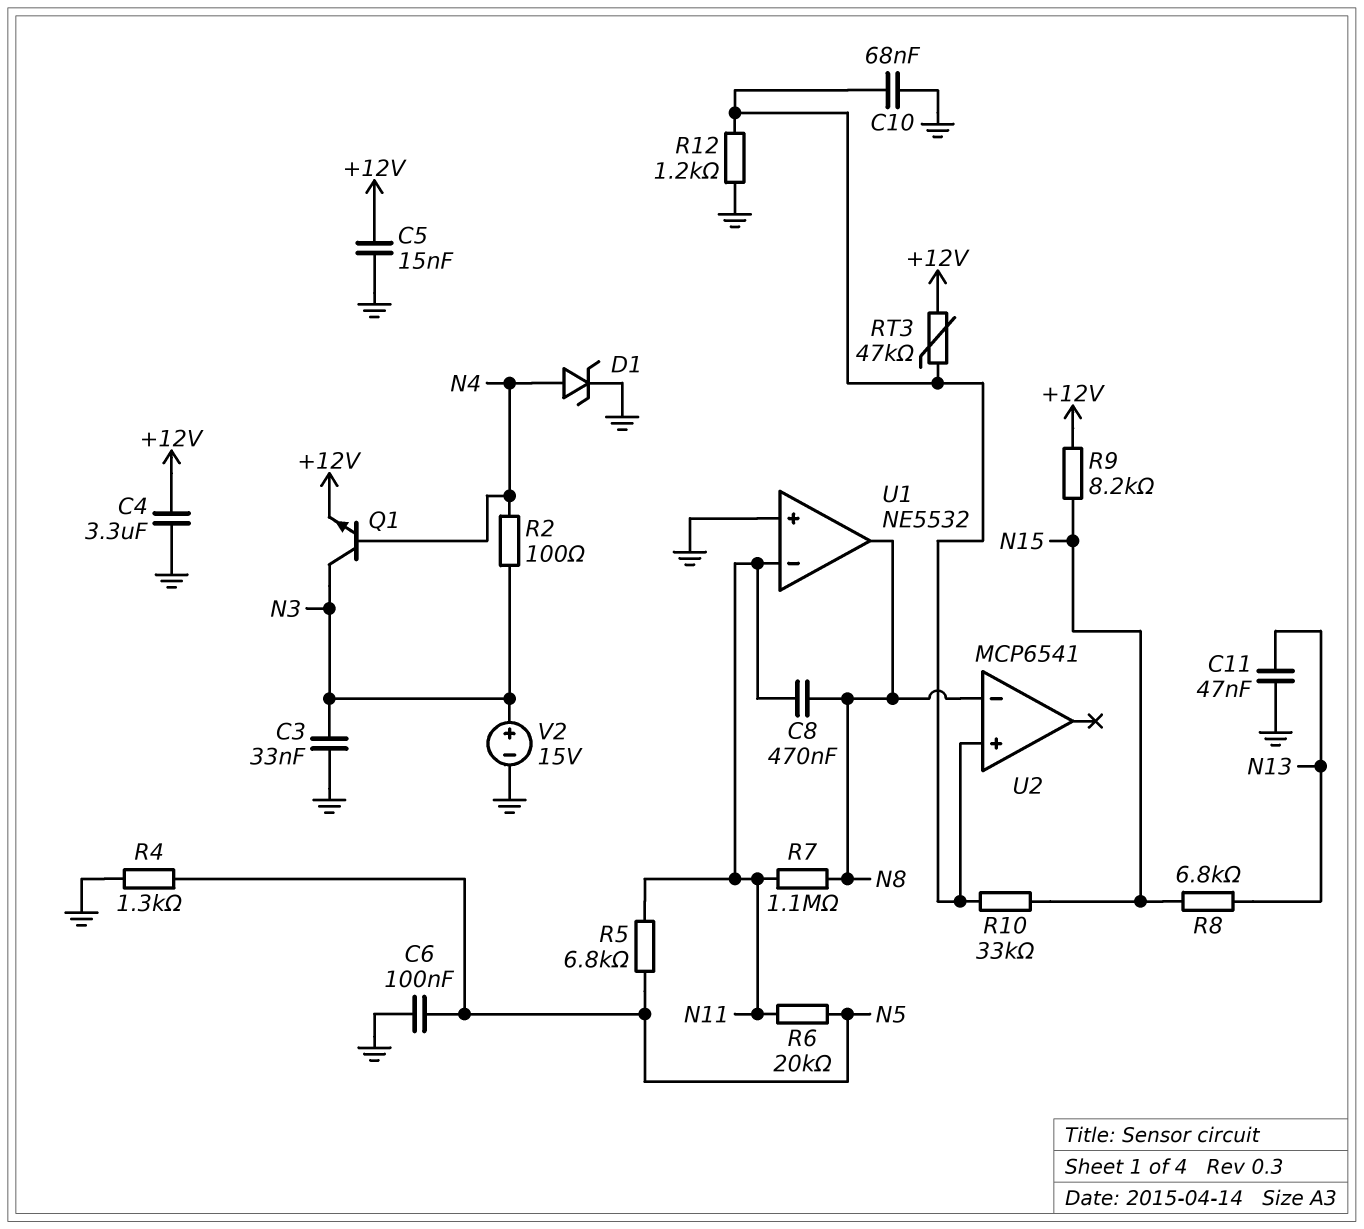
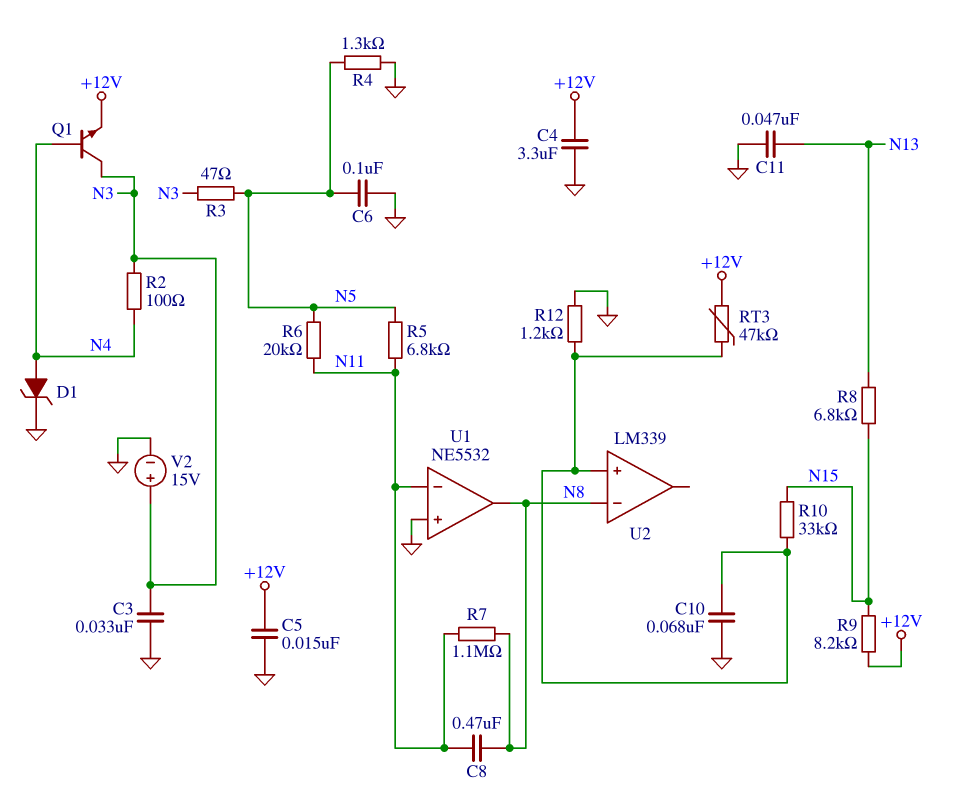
R3: none -> 47 (N3, N5)
U2: MCP6541 -> LM339

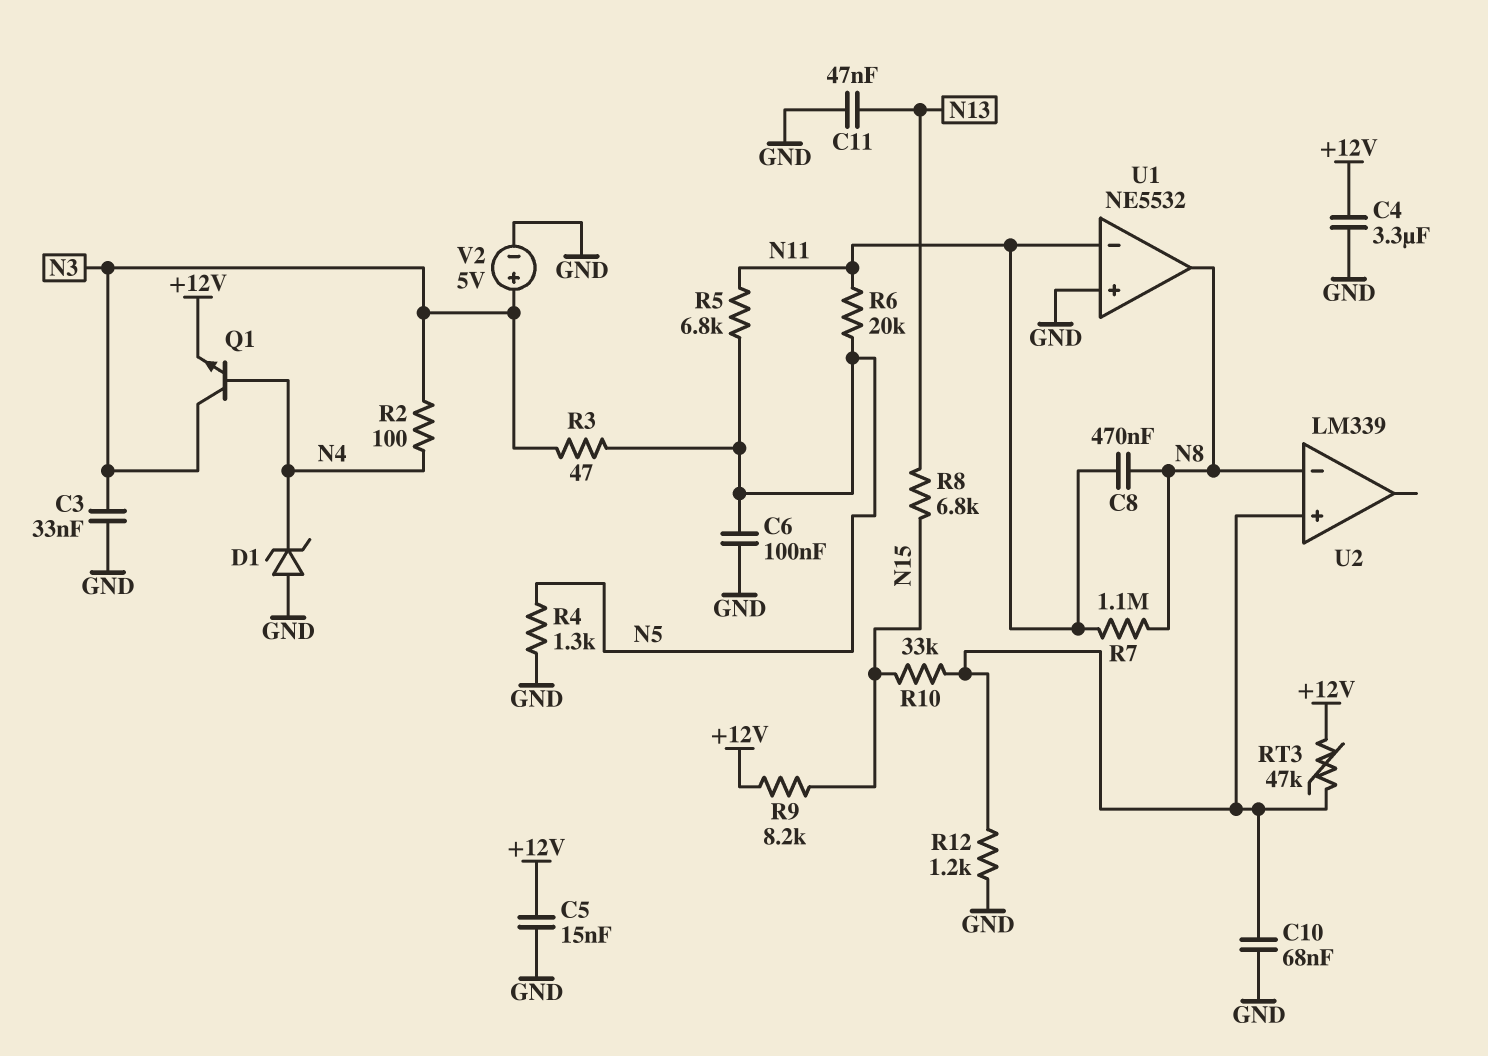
D1: zener (A N4, K GND) -> zener (A GND, K N4)
V2: 15V (plus N3, minus GND) -> 5V (plus N3, minus GND)

